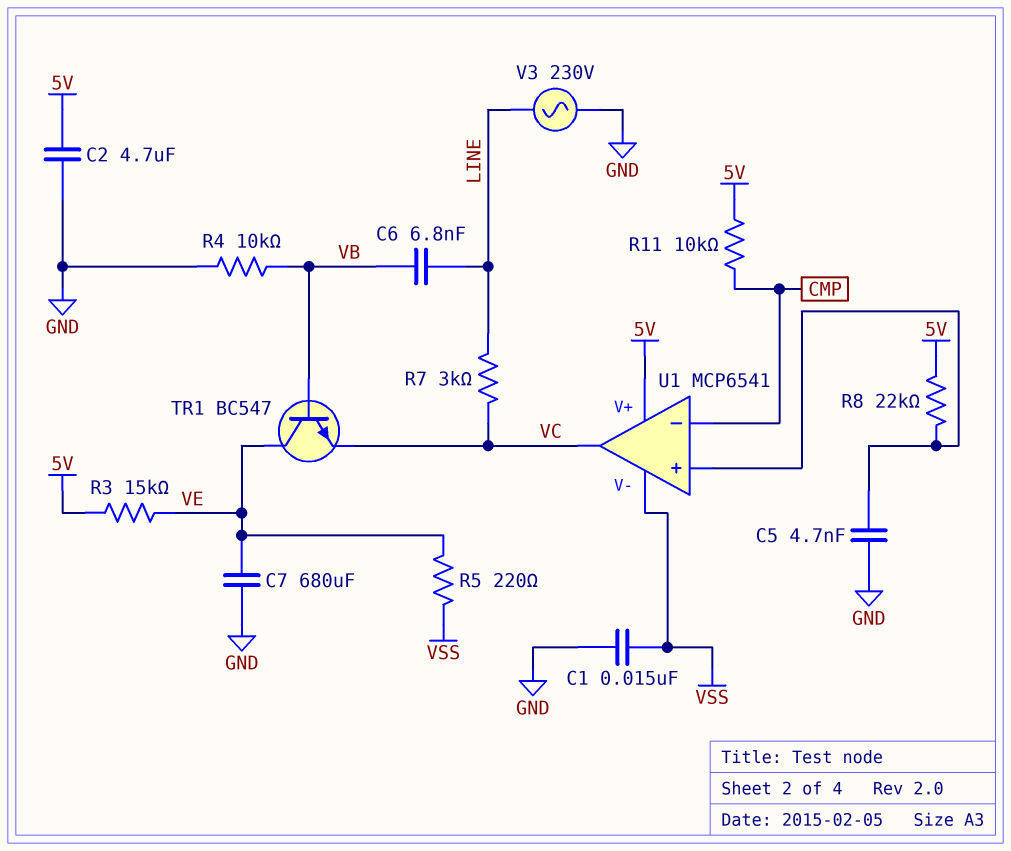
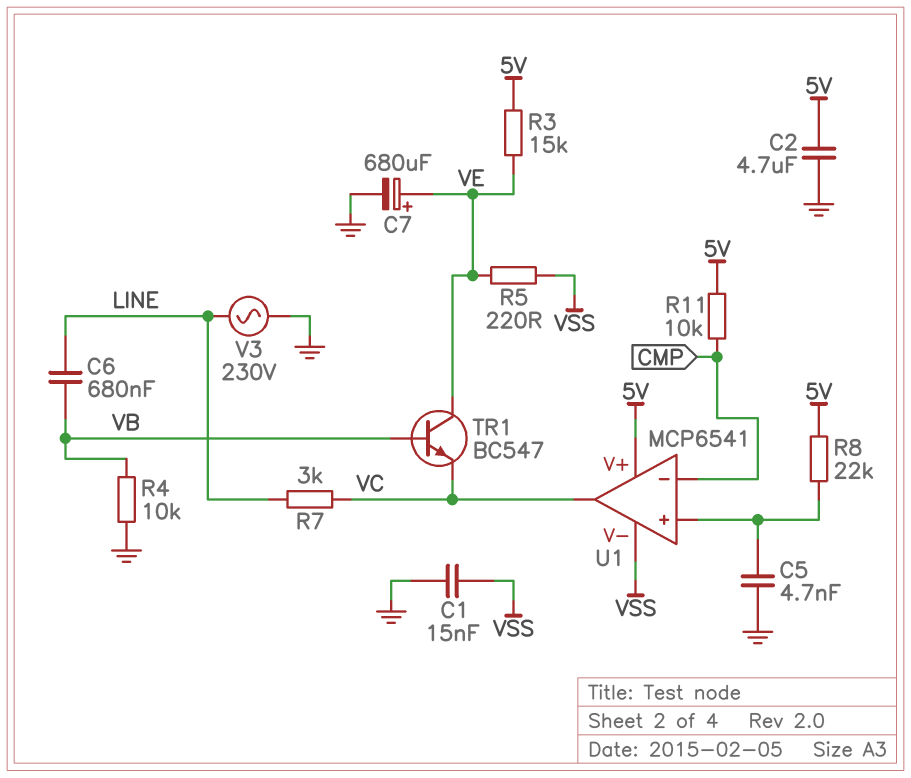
C6: 6.8nF (LINE, VB) -> 680nF (LINE, VB)
C7: 680uF (GND, VE) -> 680uF (plus VE, minus GND)

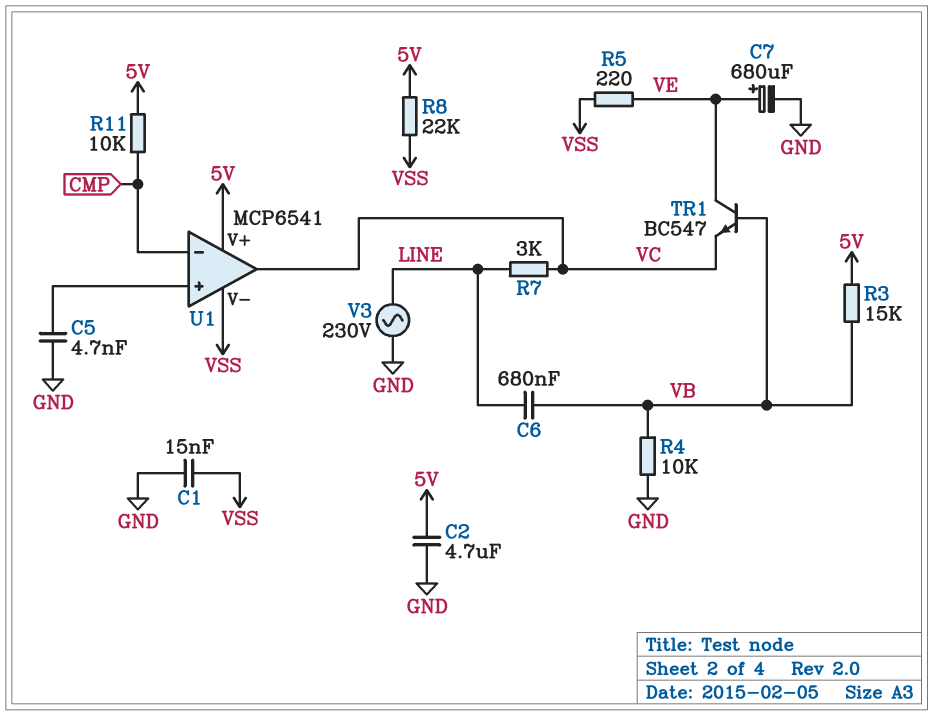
R3: 15k (5V, VE) -> 15k (5V, VB)
R8: 22k (5V, U1/in+) -> 22k (5V, VSS)

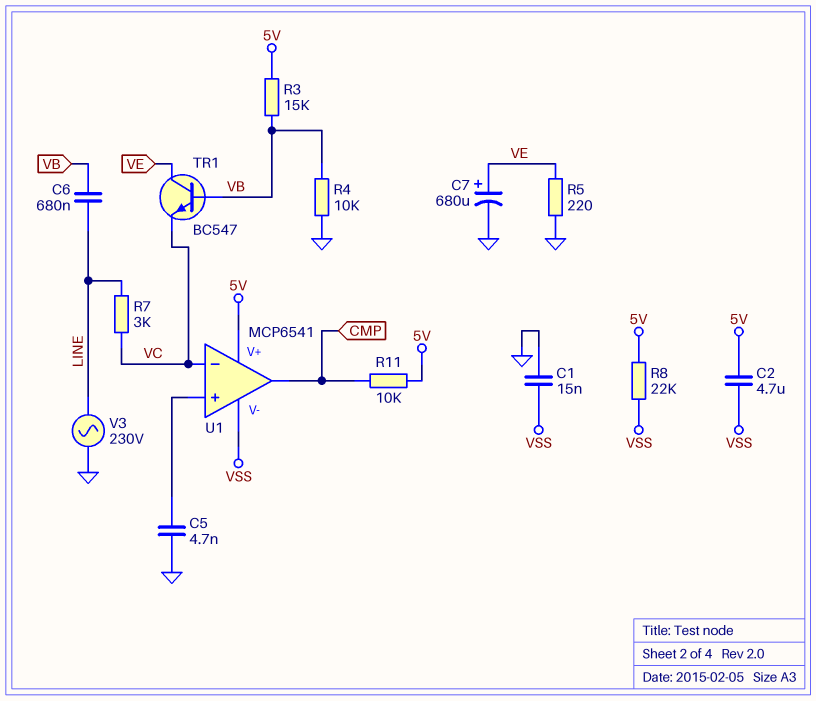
C2: 4.7uF (5V, GND) -> 4.7uF (5V, VSS)
R5: 220 (VE, VSS) -> 220 (GND, VE)
U1 pin in-: CMP -> VC
U1 pin out: VC -> CMP

